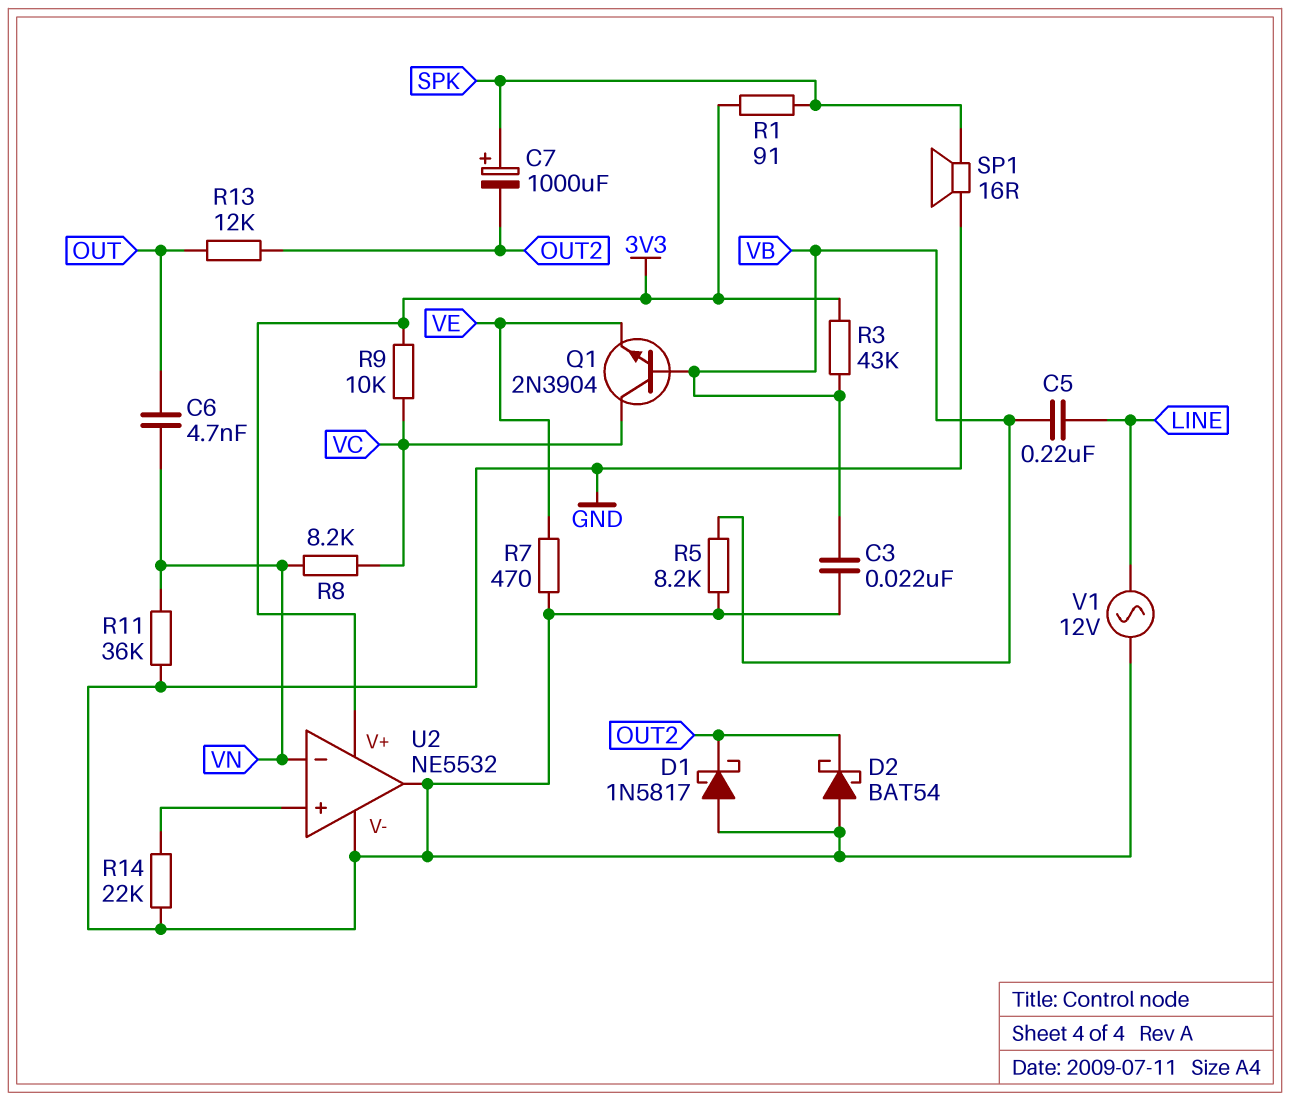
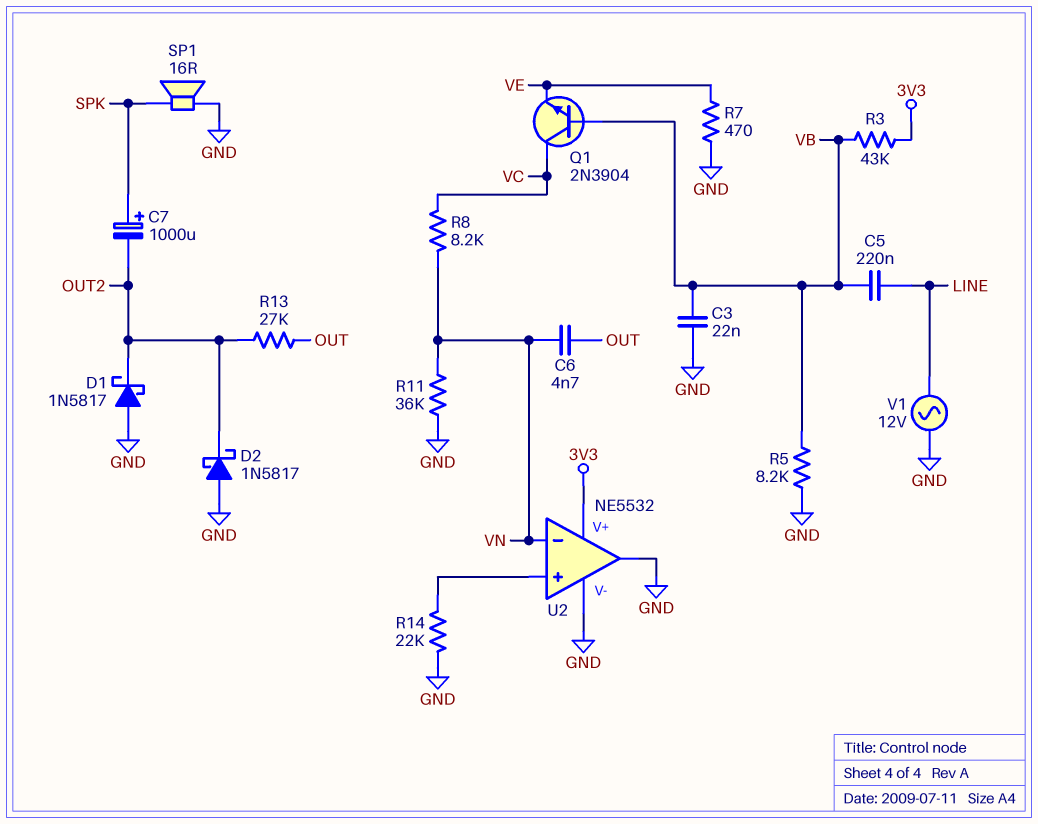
D2: schottky BAT54 (A GND, K OUT2) -> schottky 1N5817 (A GND, K OUT2)
R1: 91 (3V3, SPK) -> none
R9: 10k (3V3, VC) -> none
R13: 12k (OUT, OUT2) -> 27k (OUT, OUT2)

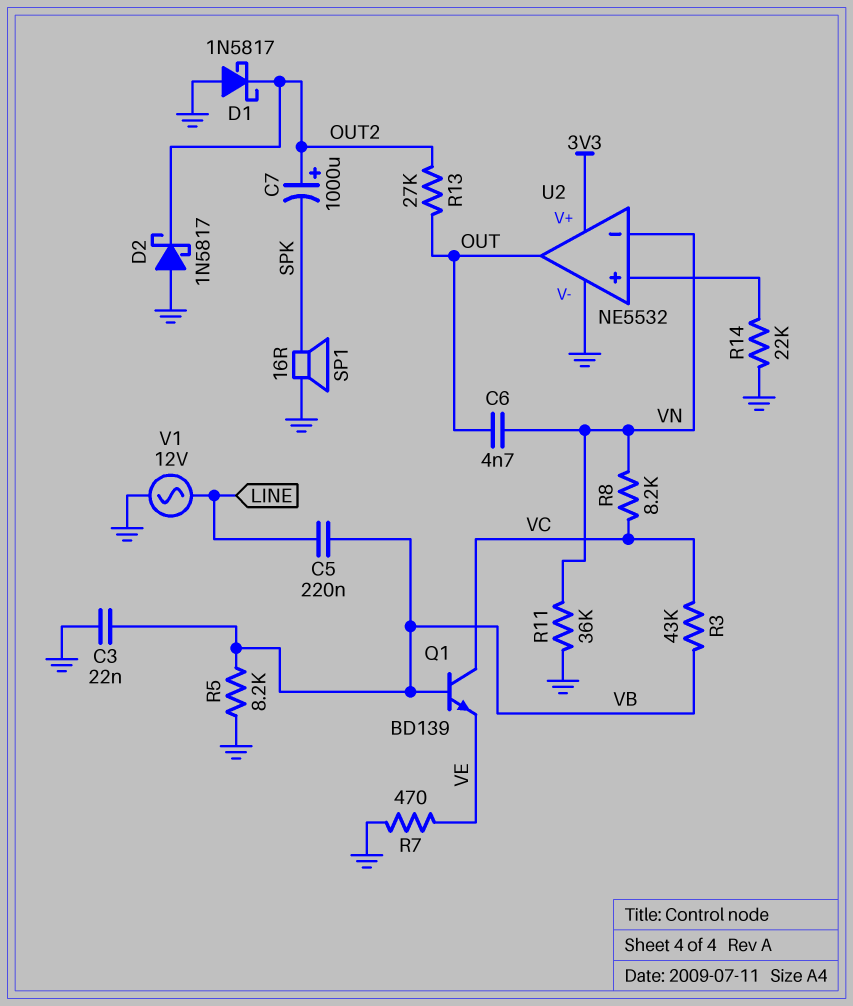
C7: 1000uF (plus SPK, minus OUT2) -> 1000uF (plus OUT2, minus SPK)
Q1: NPN 2N3904 (B VB, C VC, E VE) -> NPN BD139 (B VB, C VC, E VE)
R3: 43k (3V3, VB) -> 43k (VB, VC)
U2 pin out: GND -> OUT

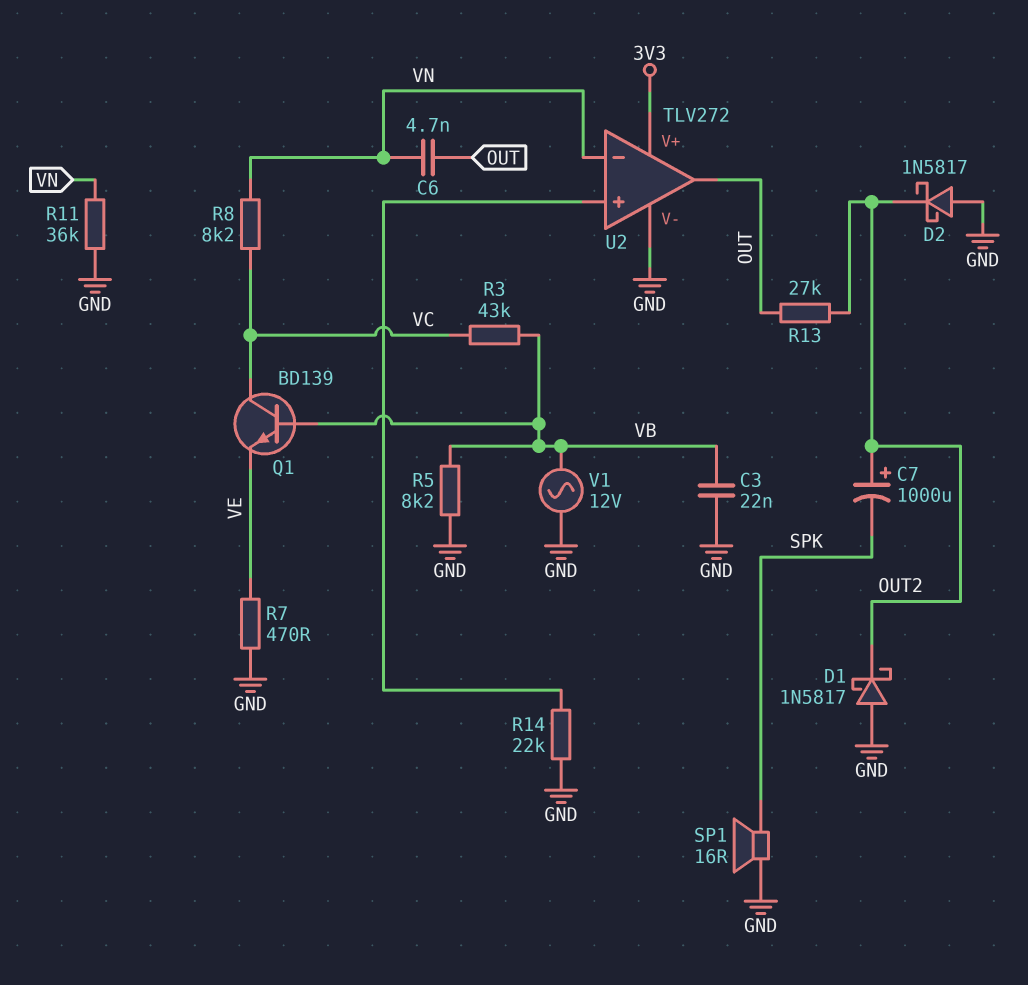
C5: 220nF (LINE, VB) -> none
U2: NE5532 -> TLV272
V1: AC 12V (GND, LINE) -> AC 12V (GND, VB)

